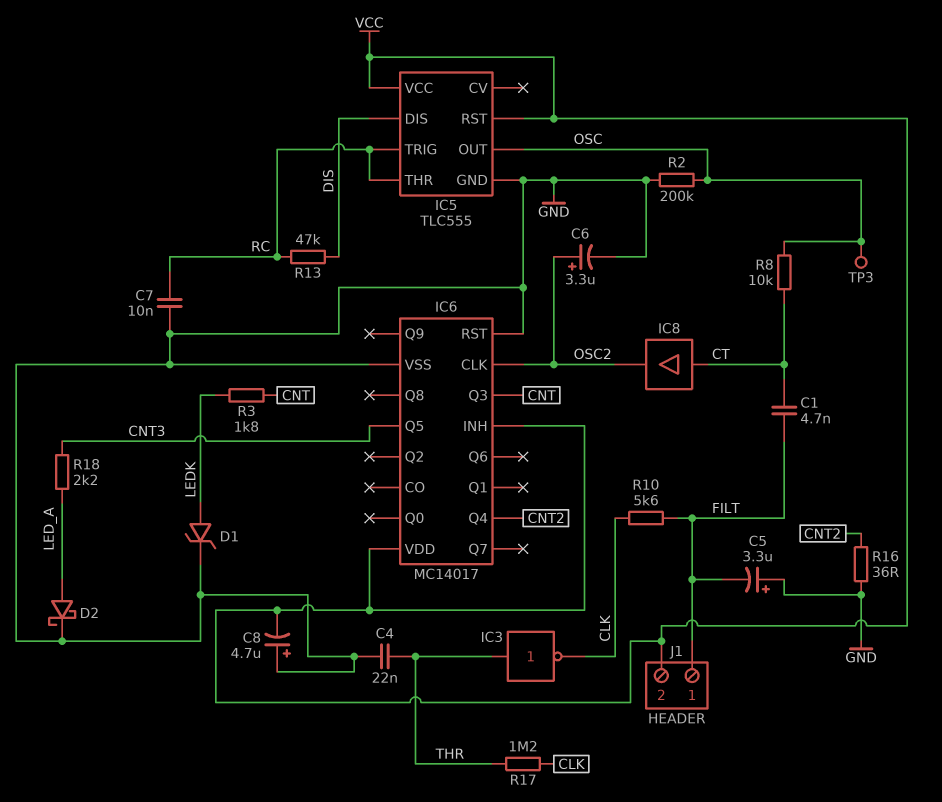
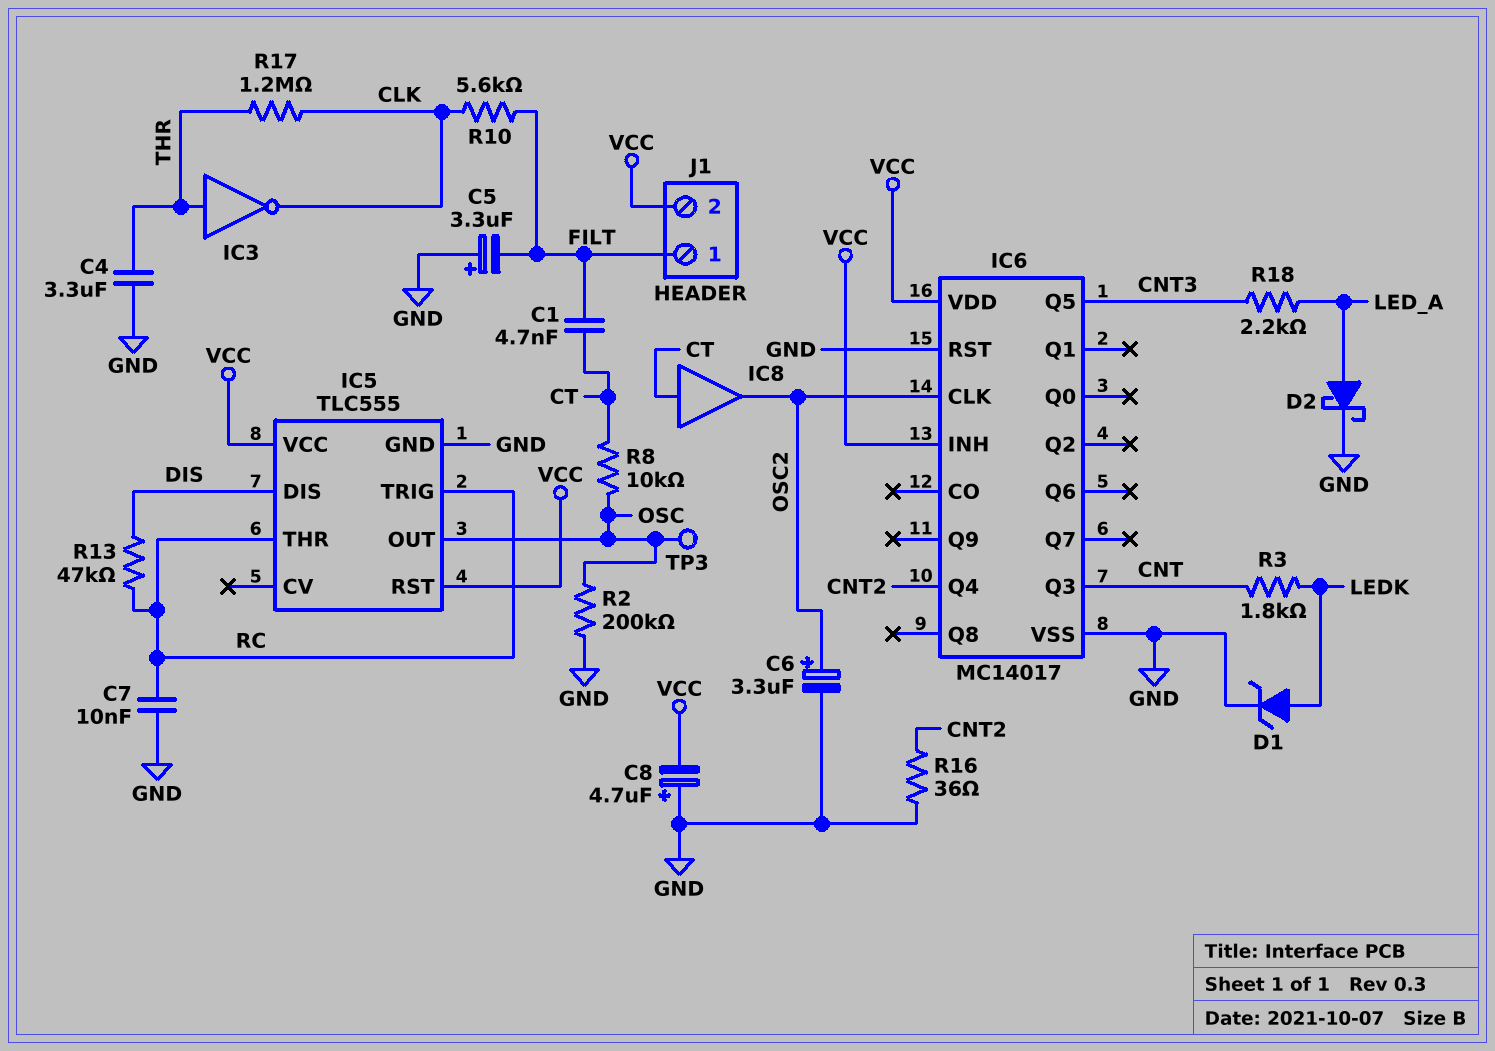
C4: 22nF (GND, THR) -> 3.3uF (GND, THR)

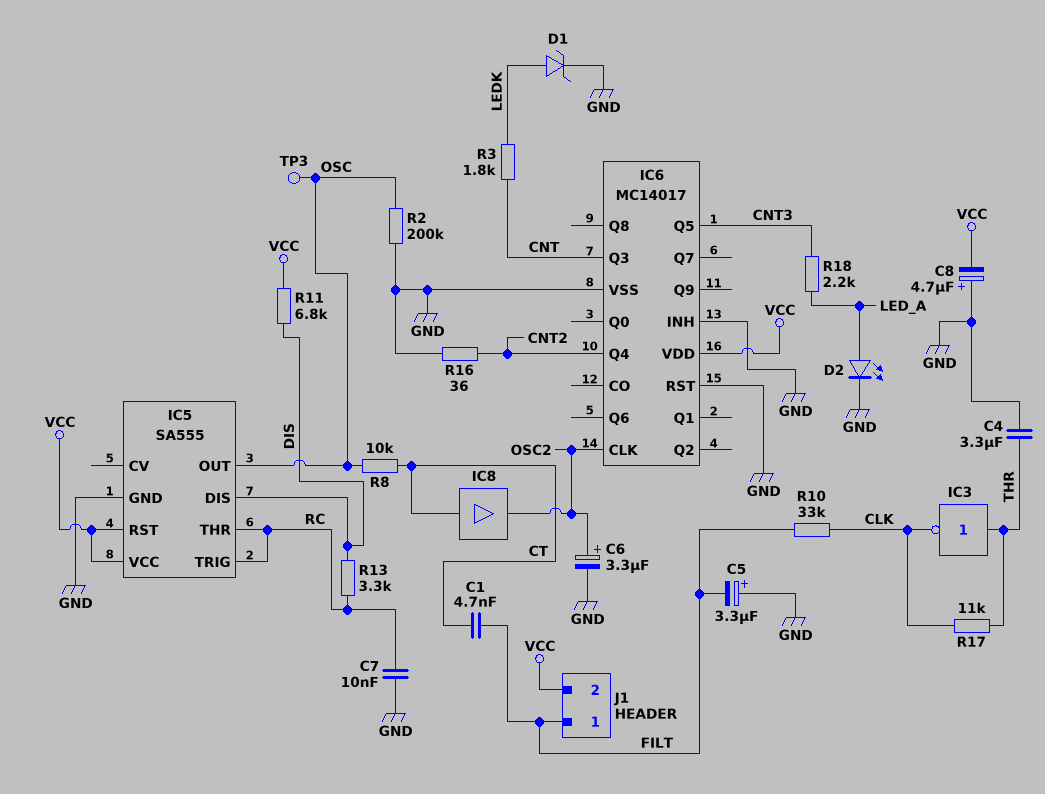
D2: schottky (A LED_A, K GND) -> LED (A LED_A, K GND)
IC5: TLC555 -> SA555
IC6 pin INH: VCC -> GND
R10: 5.6k (CLK, FILT) -> 33k (CLK, FILT)
R11: none -> 6.8k (DIS, VCC)
R13: 47k (DIS, RC) -> 3.3k (DIS, RC)
R17: 1.2M (CLK, THR) -> 11k (CLK, THR)

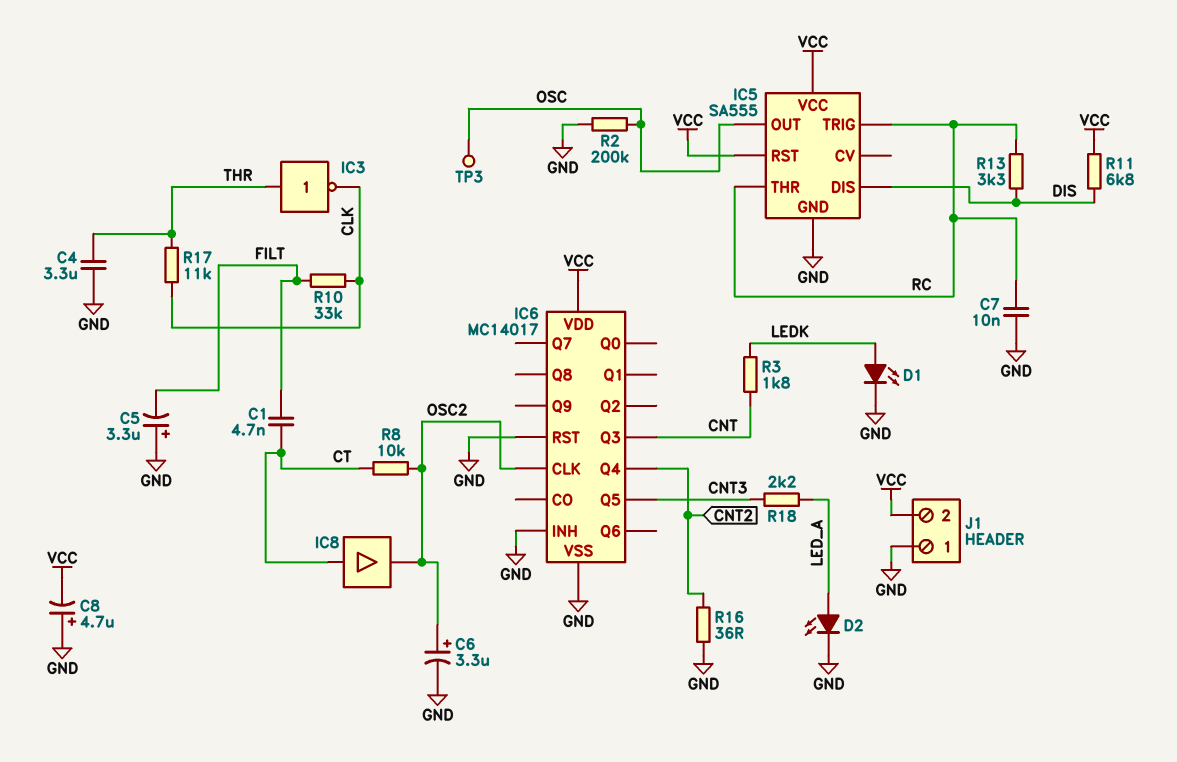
D1: zener (A LEDK, K GND) -> LED (A LEDK, K GND)
J1 pin 1: FILT -> GND
R8: 10k (CT, OSC) -> 10k (CT, OSC2)

